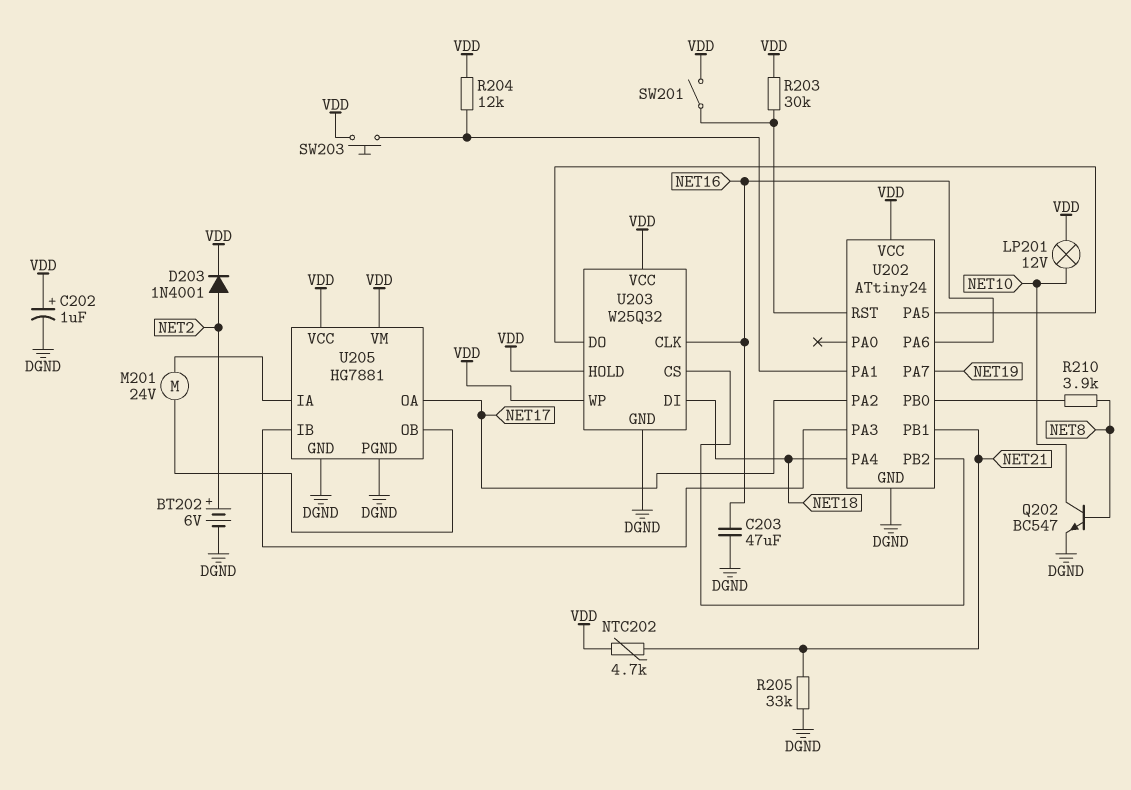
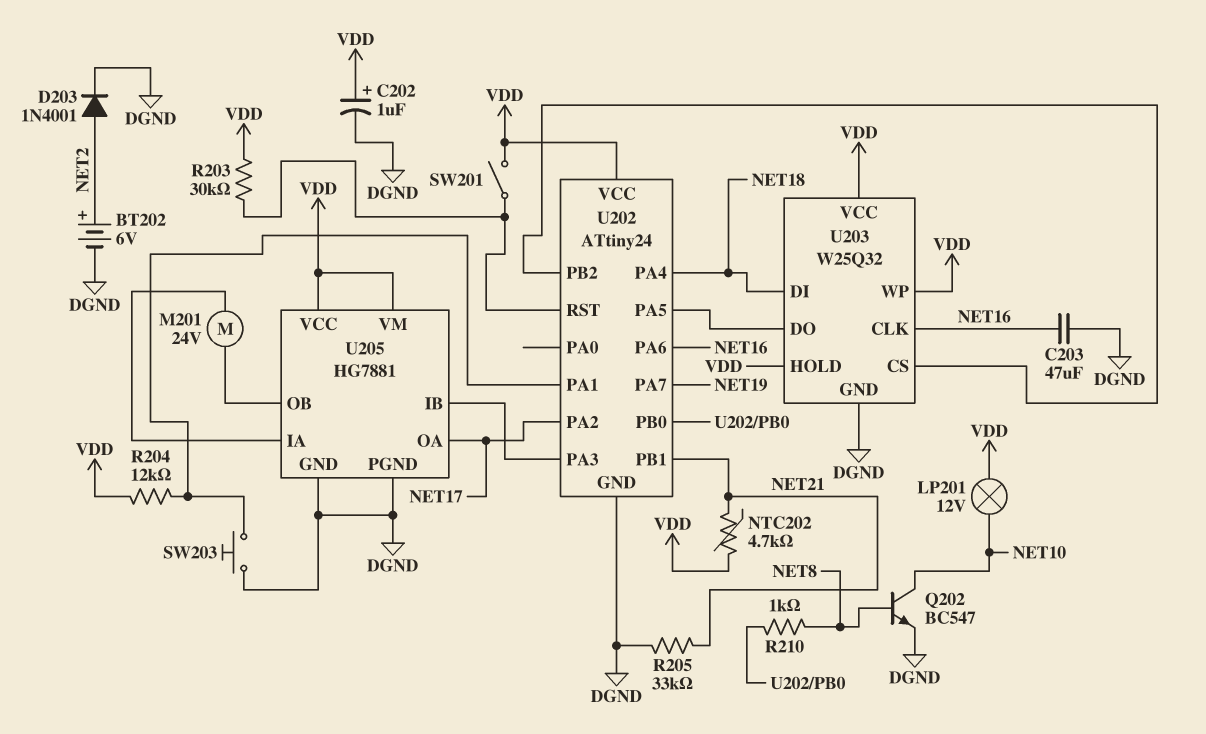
D203: diode 1N4001 (A NET2, K VDD) -> diode 1N4001 (A NET2, K DGND)
R210: 3.9k (NET8, U202/PB0) -> 1k (NET8, U202/PB0)
SW203: button (U202/PA1, VDD) -> button (DGND, U202/PA1)

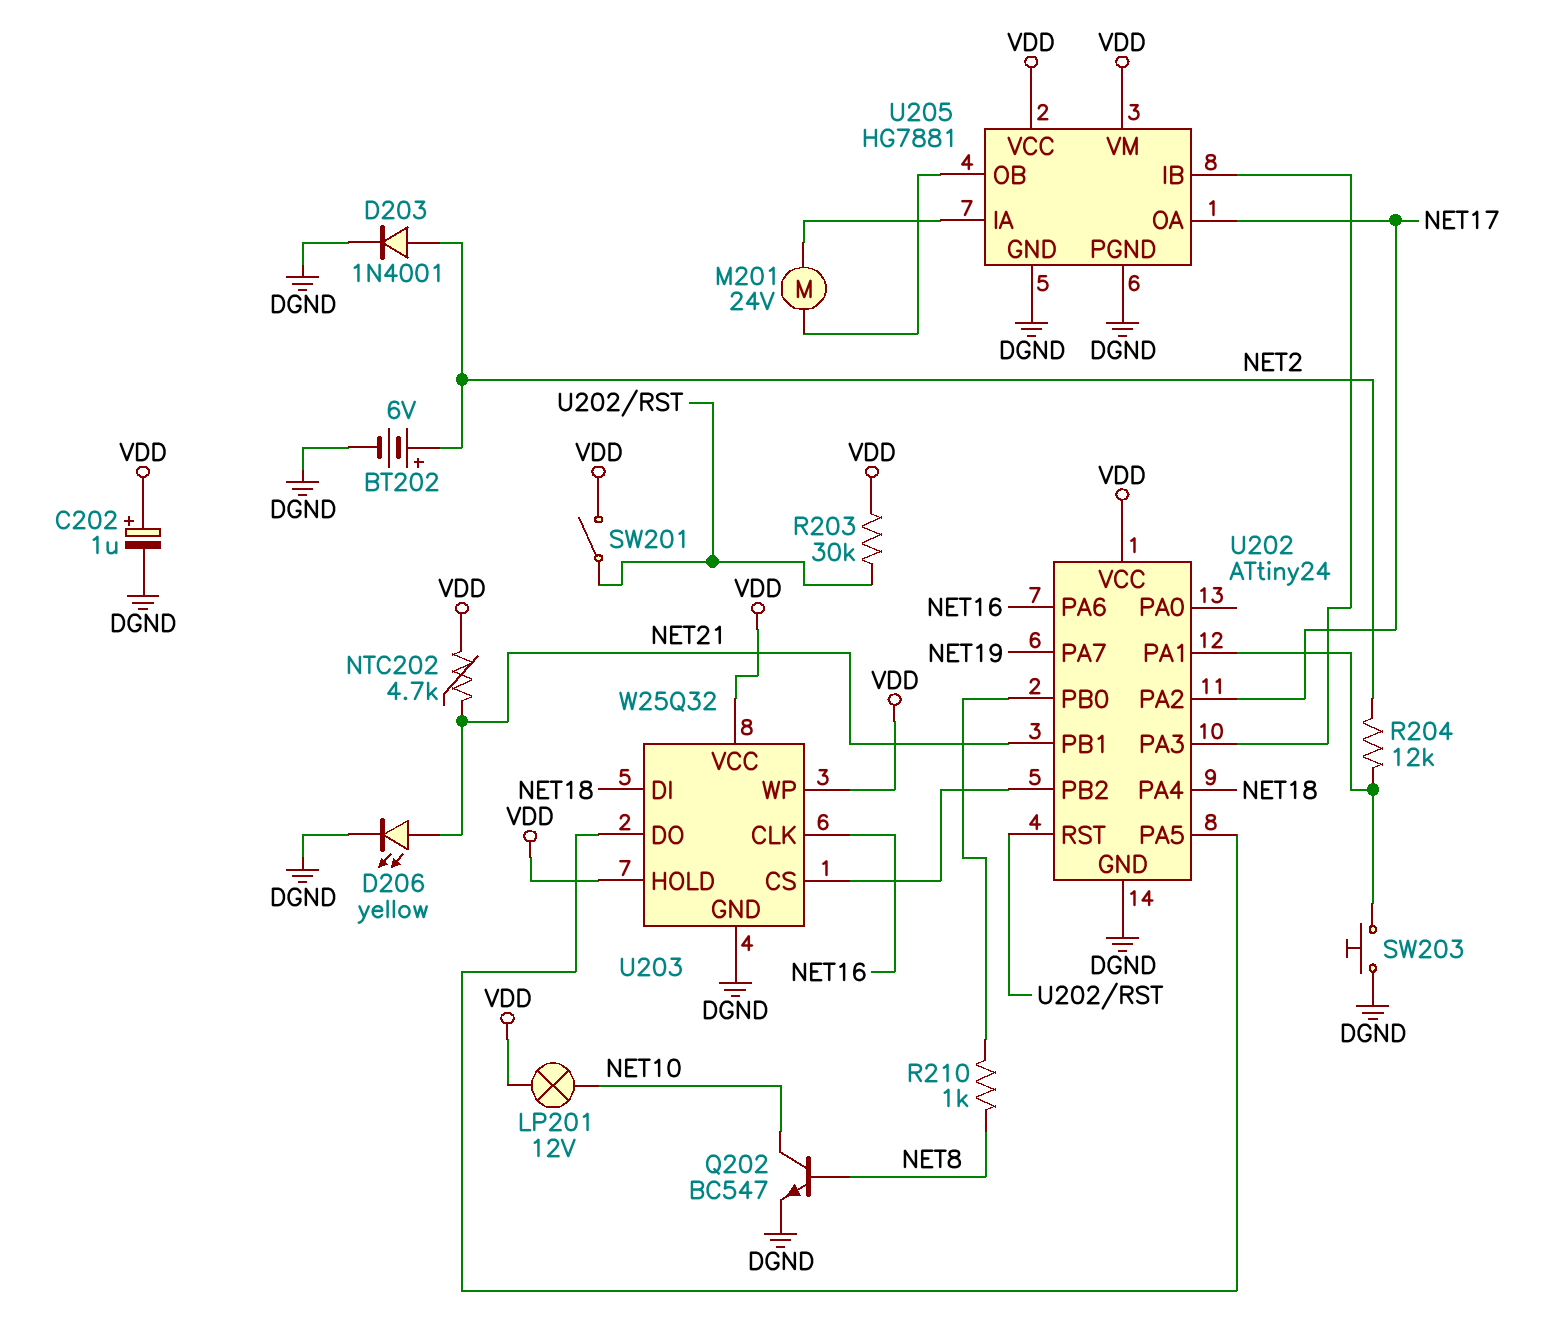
C203: 47uF (DGND, NET16) -> none
D206: none -> LED yellow (A NET21, K DGND)
R204: 12k (U202/PA1, VDD) -> 12k (NET2, U202/PA1)
R205: 33k (DGND, NET21) -> none

